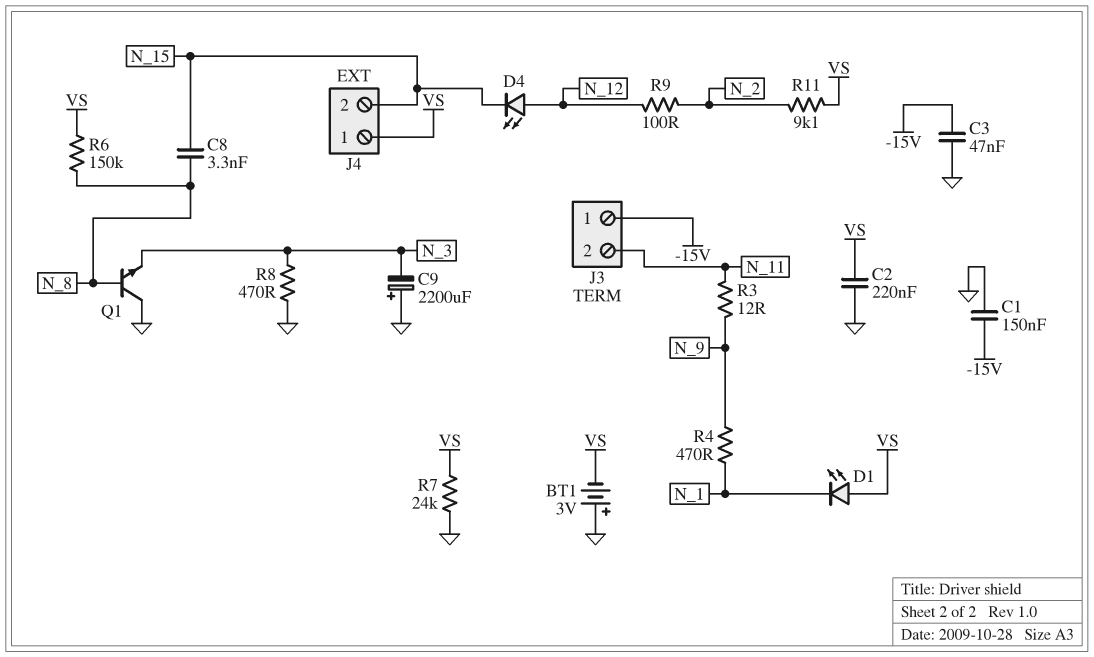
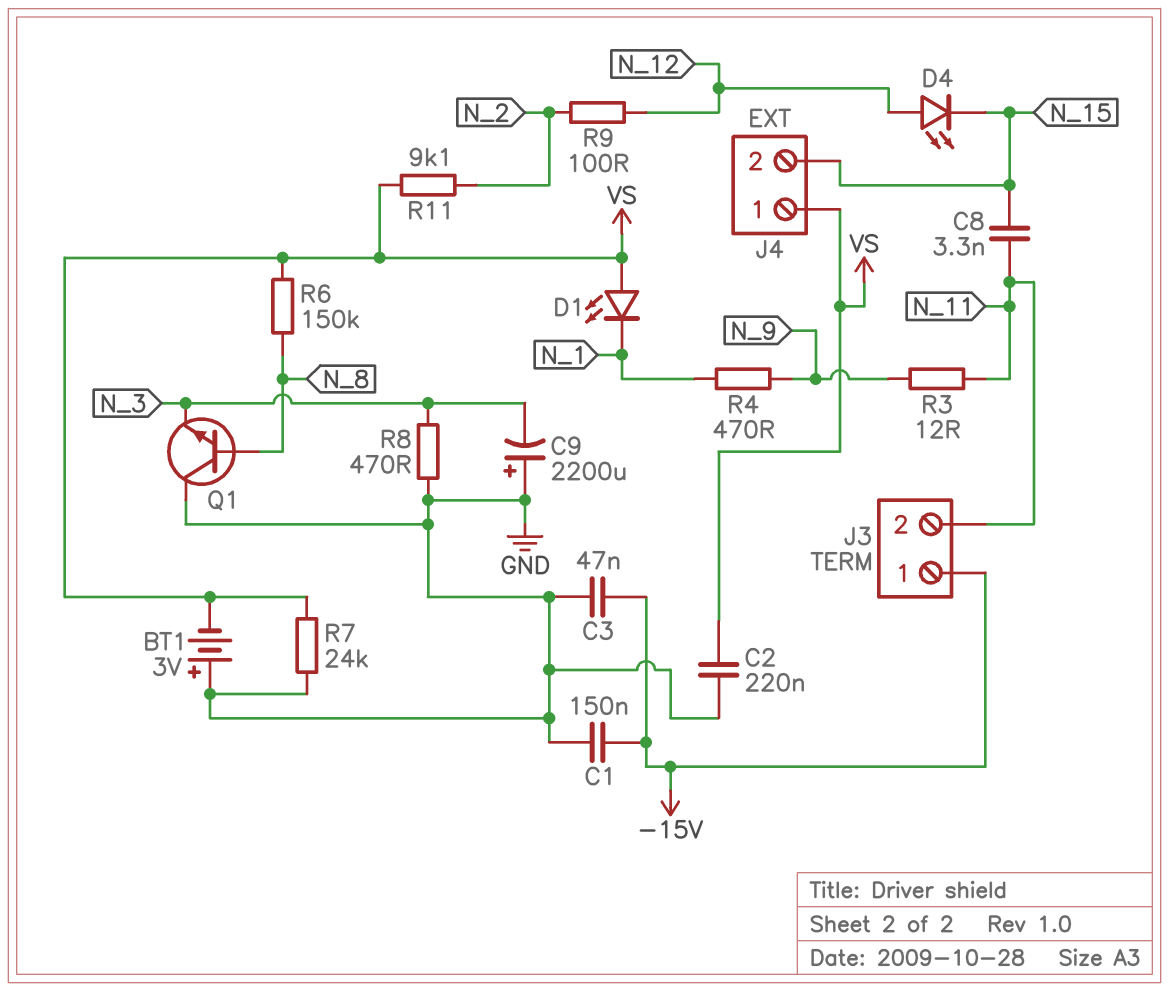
C8: 3.3nF (N_8, N_15) -> 3.3nF (N_11, N_15)

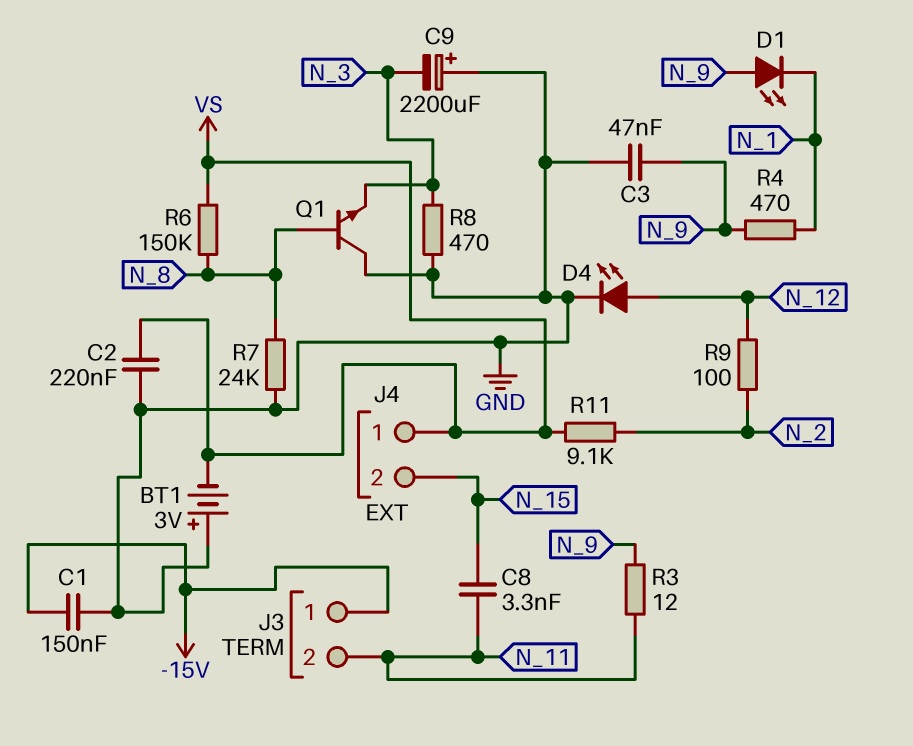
C3: 47nF (-15V, GND) -> 47nF (GND, N_9)
D1: LED (A VS, K N_1) -> LED (A N_9, K N_1)
D4: LED (A N_12, K N_15) -> LED (A N_12, K GND)
R7: 24k (GND, VS) -> 24k (GND, N_8)

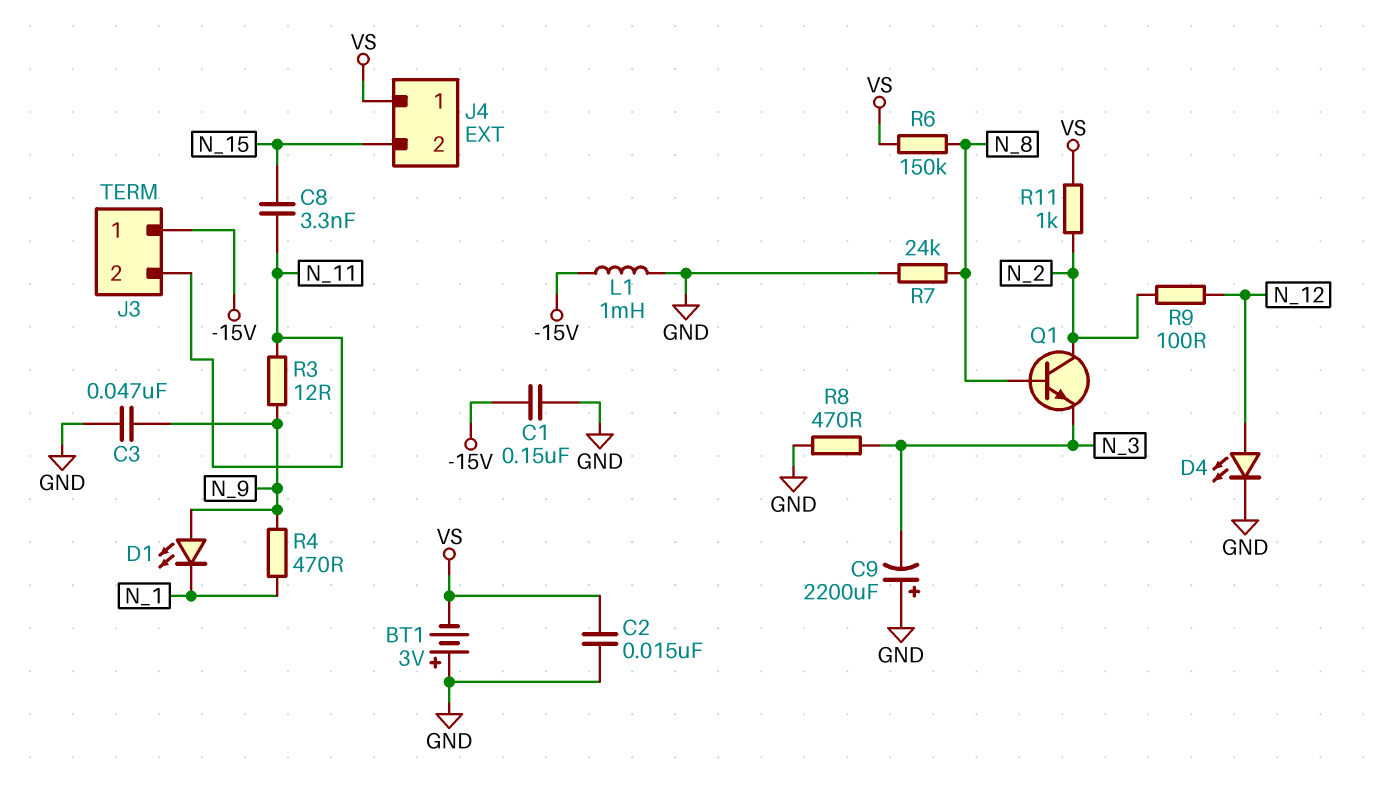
C2: 220nF (GND, VS) -> 15nF (GND, VS)
L1: none -> 1mH (-15V, GND)
Q1: NPN (B N_8, C GND, E N_3) -> NPN (B N_8, C N_2, E N_3)
R11: 9.1k (N_2, VS) -> 1k (N_2, VS)

